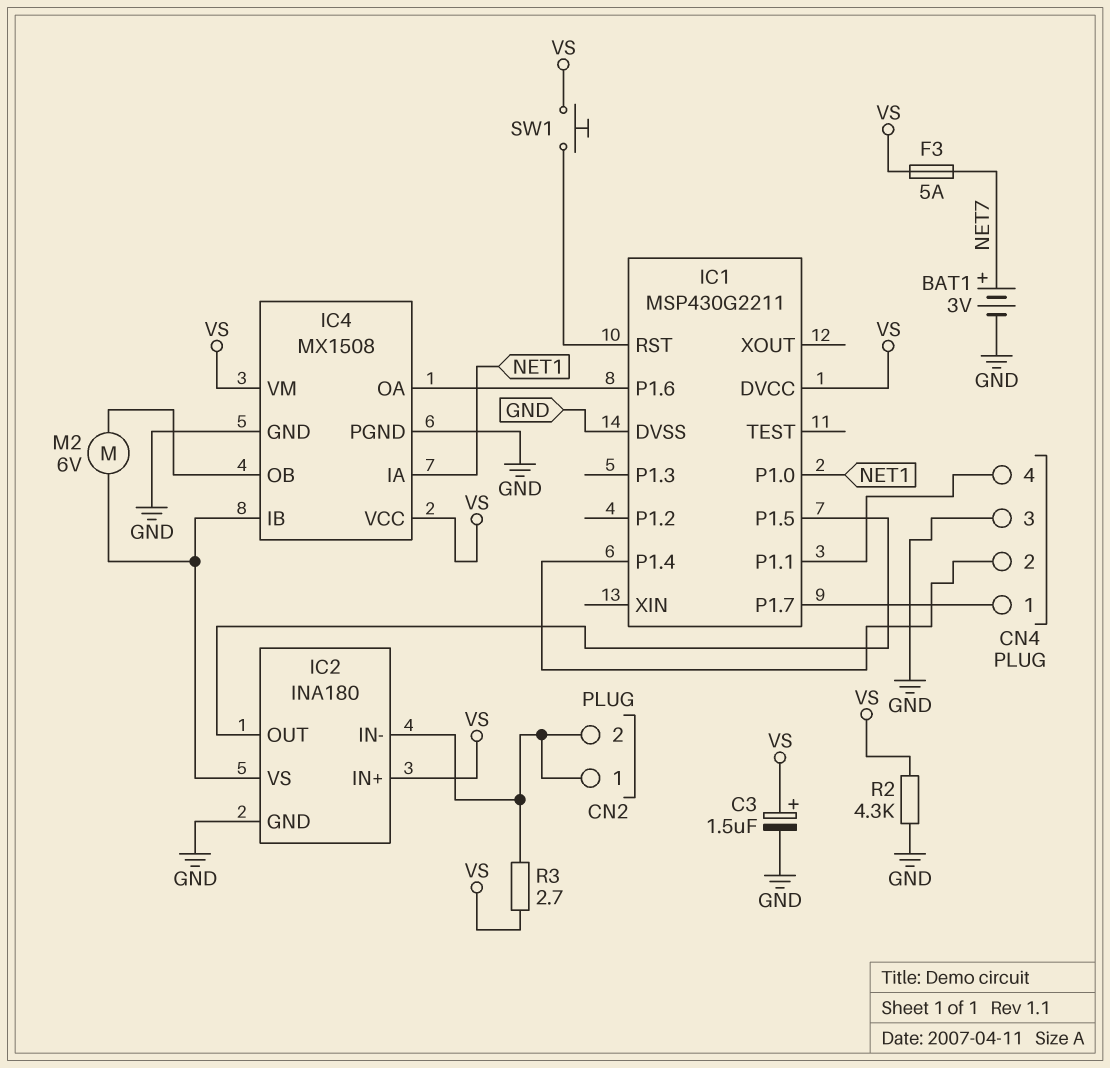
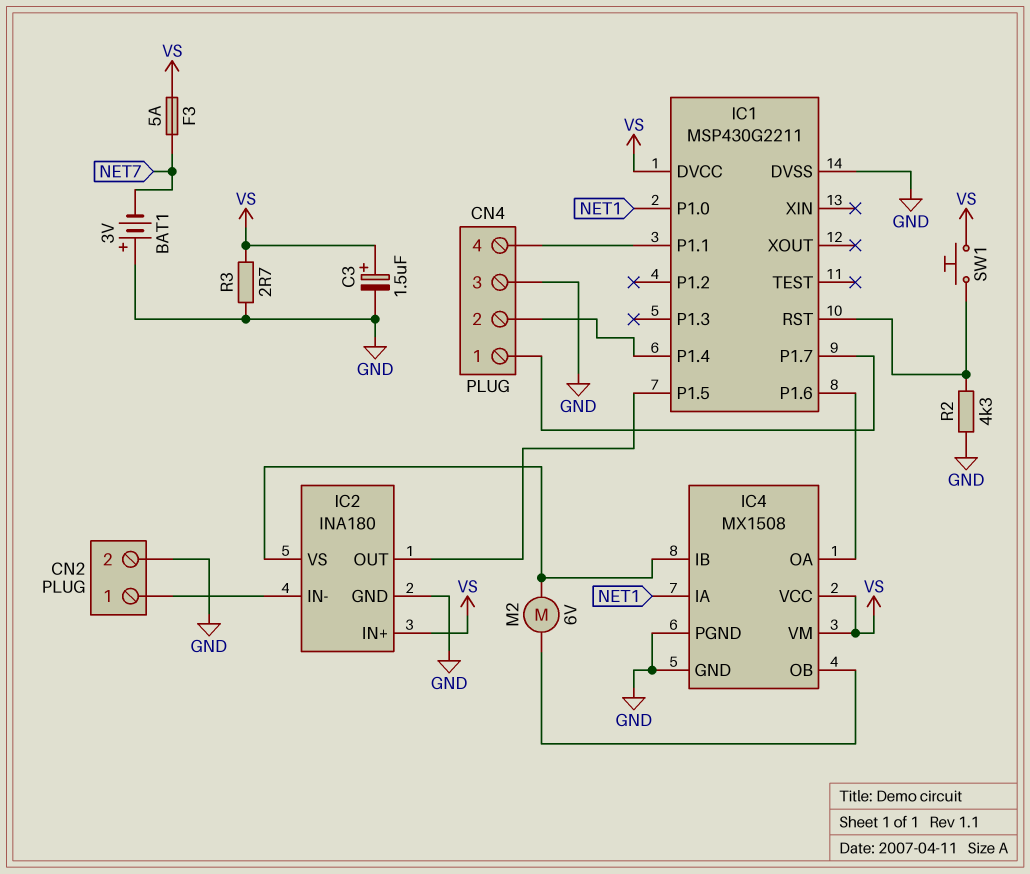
BAT1: 3V (plus NET7, minus GND) -> 3V (plus GND, minus NET7)
CN2 pin 2: CN2/1 -> GND
R2: 4.3k (GND, VS) -> 4.3k (GND, IC1/RST)
R3: 2.7 (CN2/1, VS) -> 2.7 (GND, VS)

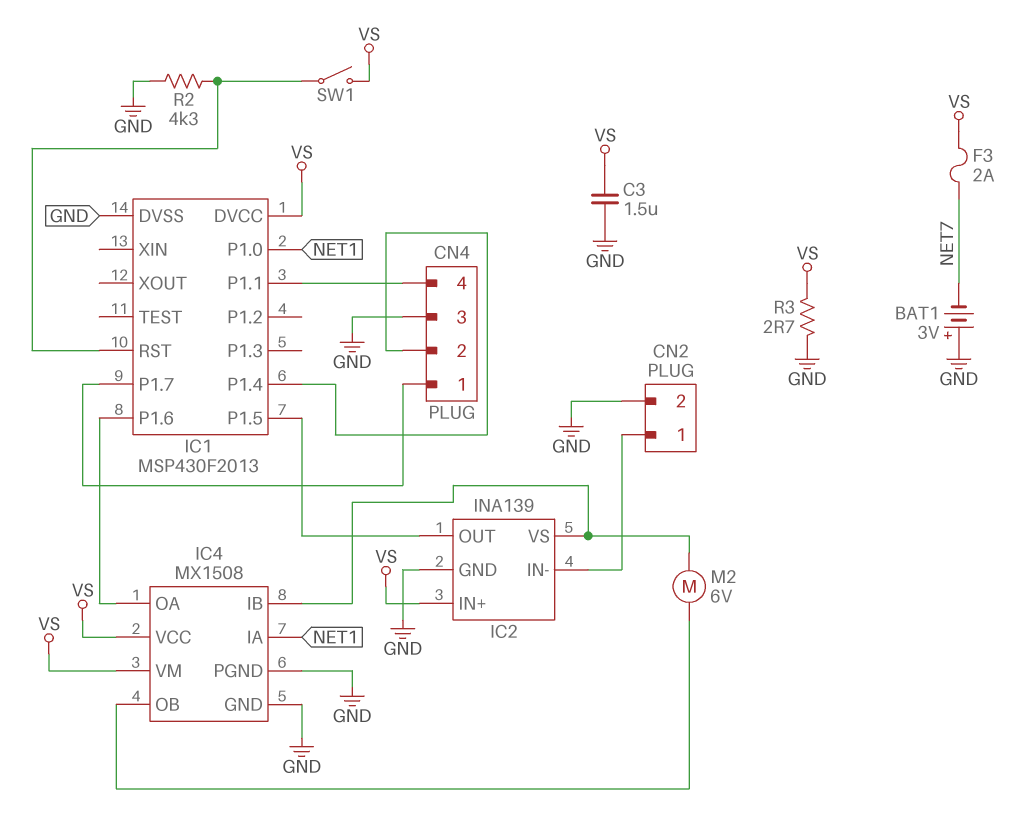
C3: 1.5uF (plus VS, minus GND) -> 1.5uF (GND, VS)
F3: 5A (NET7, VS) -> 2A (NET7, VS)
IC1: MSP430G2211 -> MSP430F2013
IC2: INA180 -> INA139
SW1: button (IC1/RST, VS) -> switch (IC1/RST, VS)

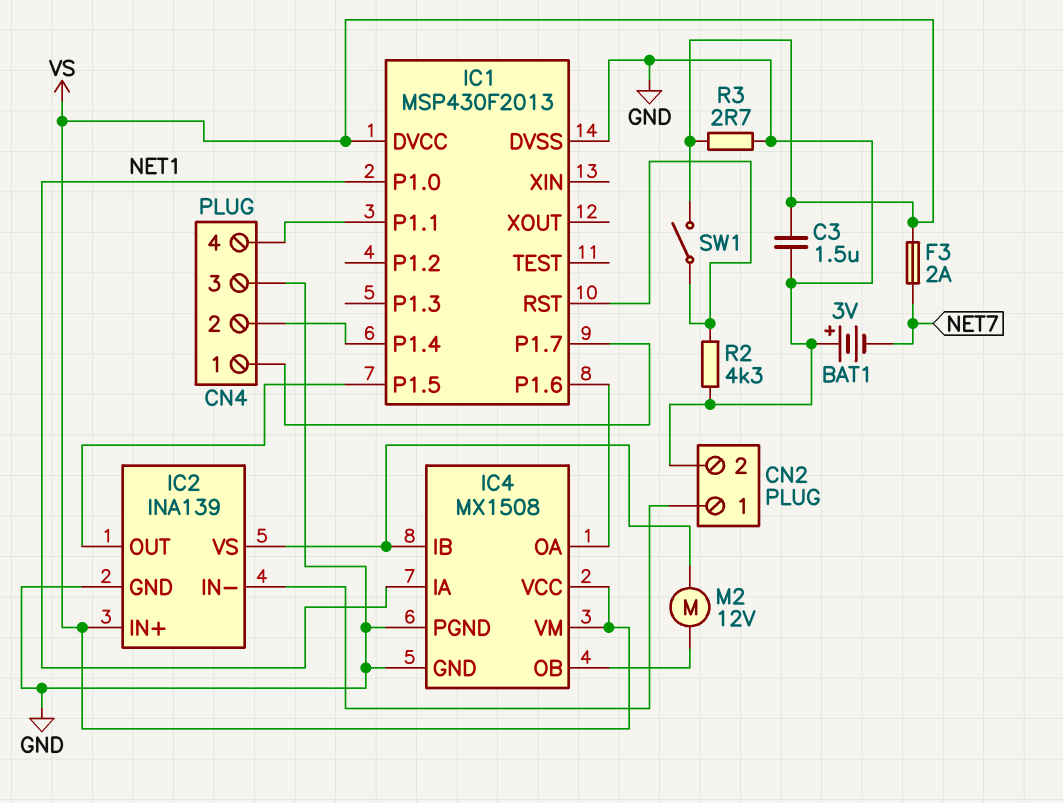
M2: motor 6V (IC2/VS, IC4/OB) -> motor 12V (IC2/VS, IC4/OB)

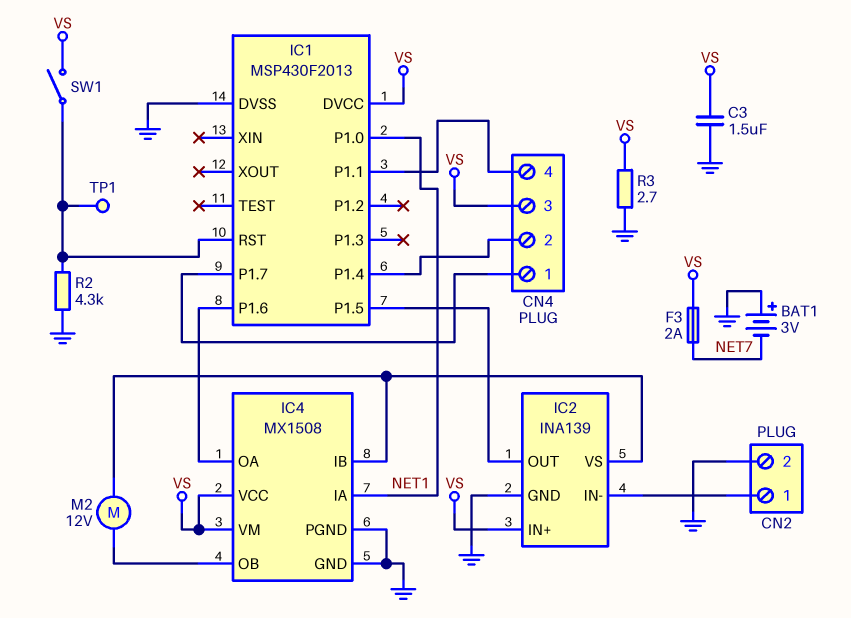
CN4 pin 3: GND -> VS
TP1: none -> test point (IC1/RST)

